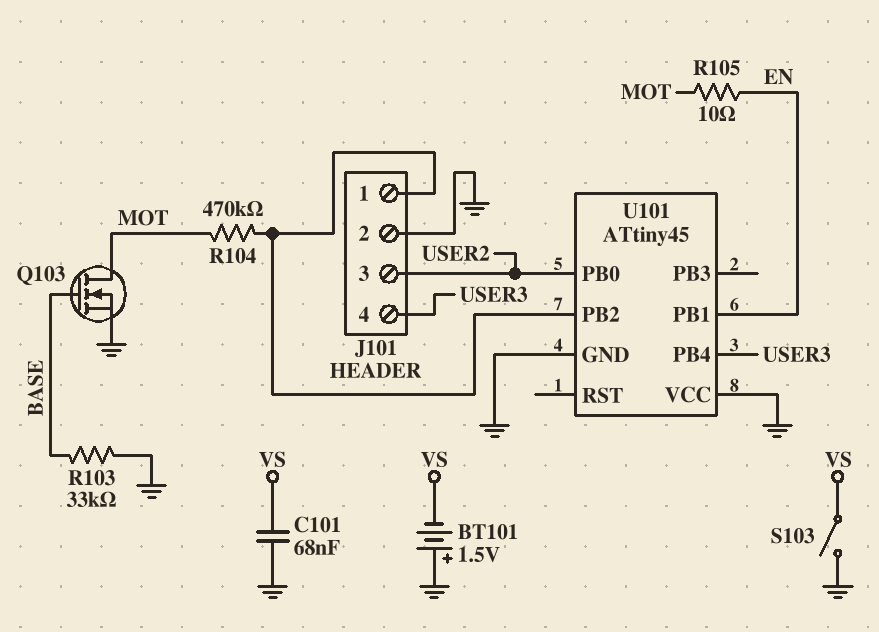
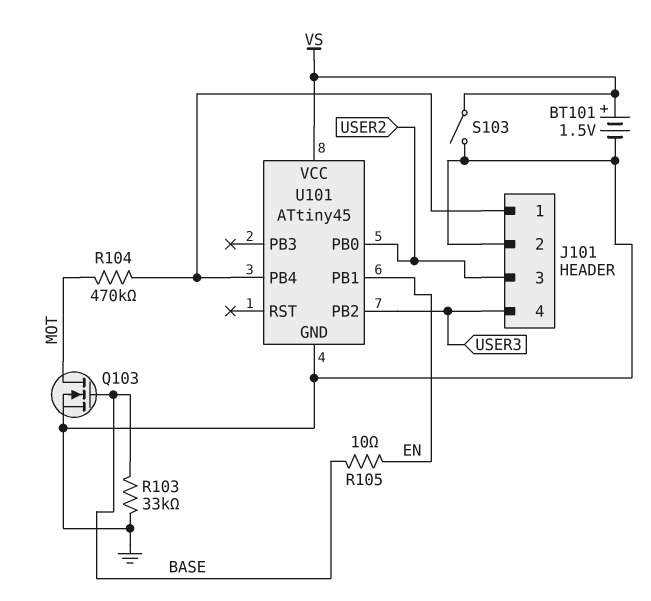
BT101: 1.5V (plus GND, minus VS) -> 1.5V (plus VS, minus GND)
C101: 68nF (GND, VS) -> none
R105: 10 (EN, MOT) -> 10 (BASE, EN)
U101 pin PB2: J101/1 -> USER3
U101 pin PB4: USER3 -> J101/1
U101 pin VCC: GND -> VS

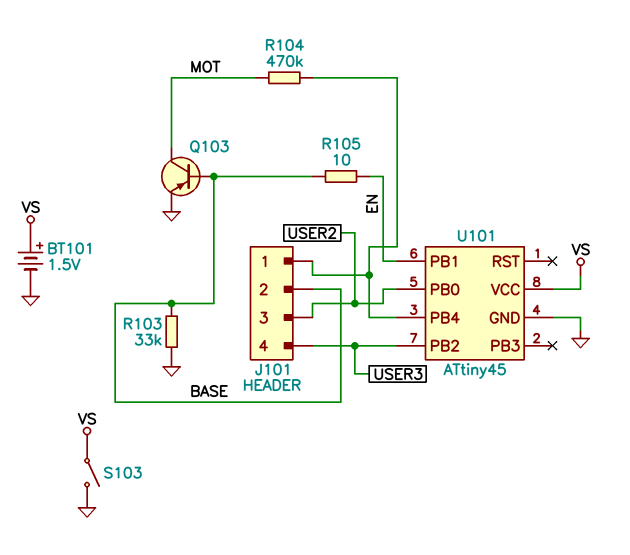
J101 pin 2: GND -> BASE
Q103: NMOS (G BASE, D MOT, S GND) -> PNP (B BASE, C MOT, E GND)

